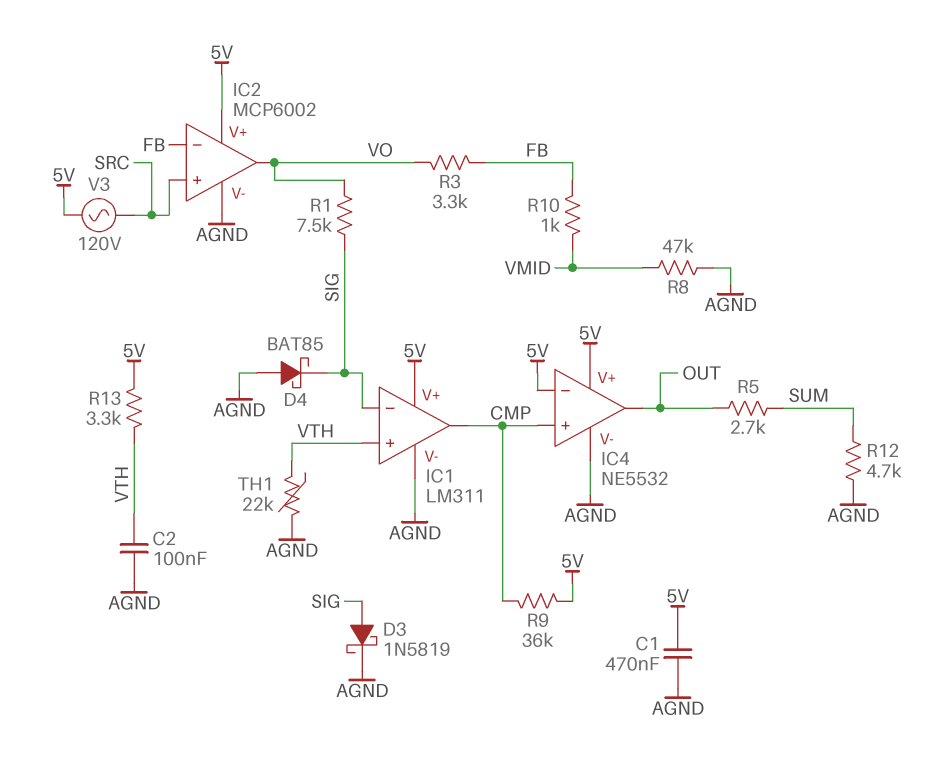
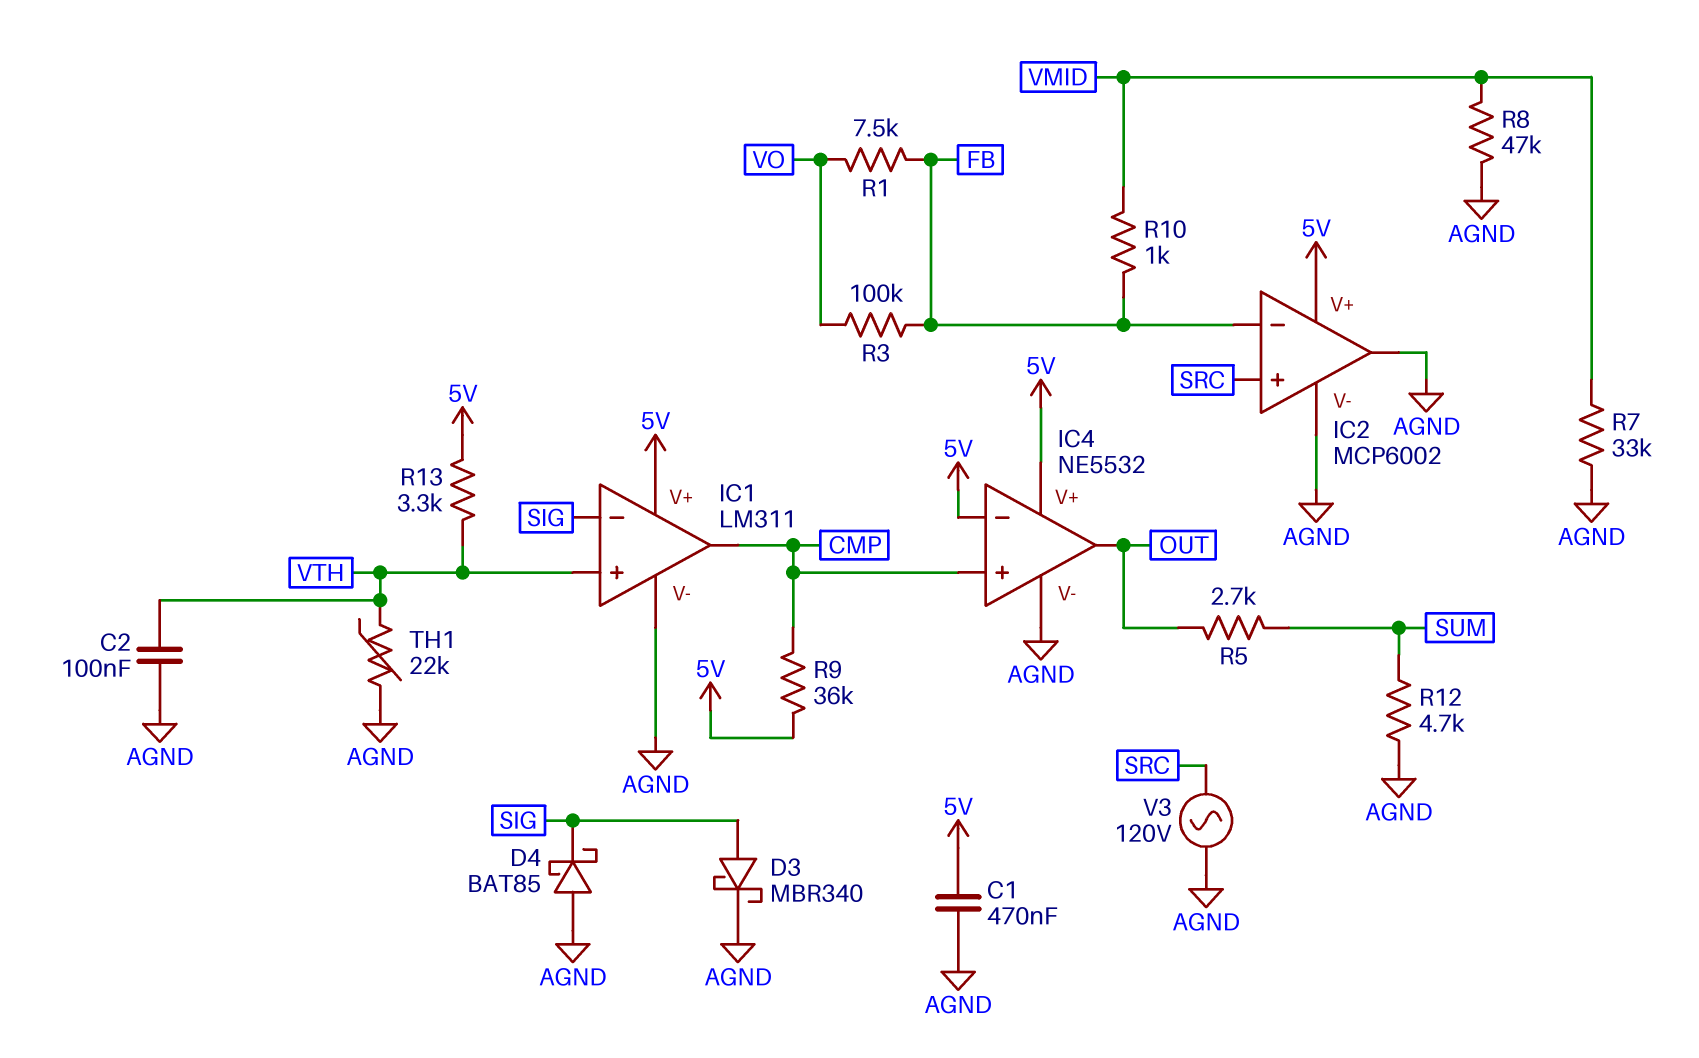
D3: schottky 1N5819 (A SIG, K AGND) -> schottky MBR340 (A SIG, K AGND)
IC2 pin out: VO -> AGND
R1: 7.5k (SIG, VO) -> 7.5k (FB, VO)
R3: 3.3k (FB, VO) -> 100k (FB, VO)
R7: none -> 33k (AGND, VMID)
V3: AC 120V (5V, SRC) -> AC 120V (AGND, SRC)

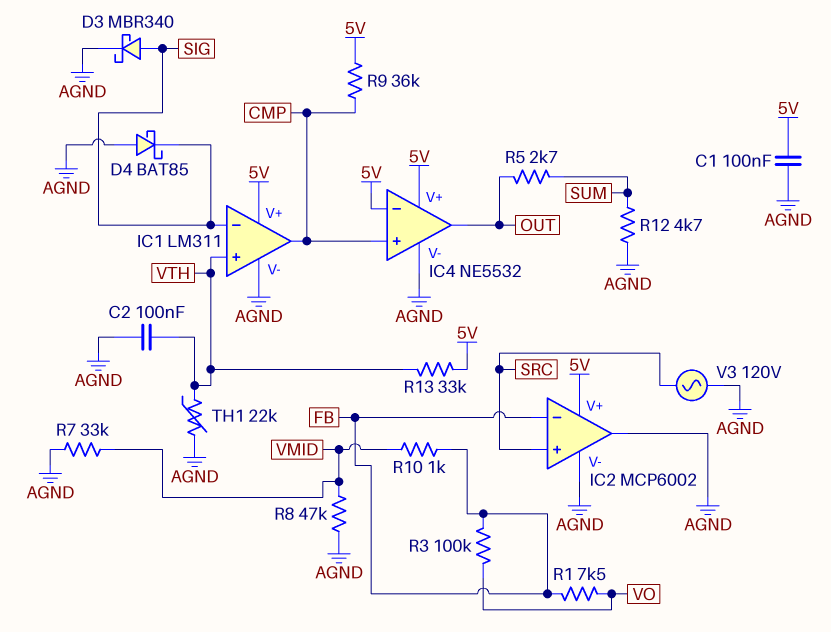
C1: 470nF (5V, AGND) -> 100nF (5V, AGND)
R13: 3.3k (5V, VTH) -> 33k (5V, VTH)

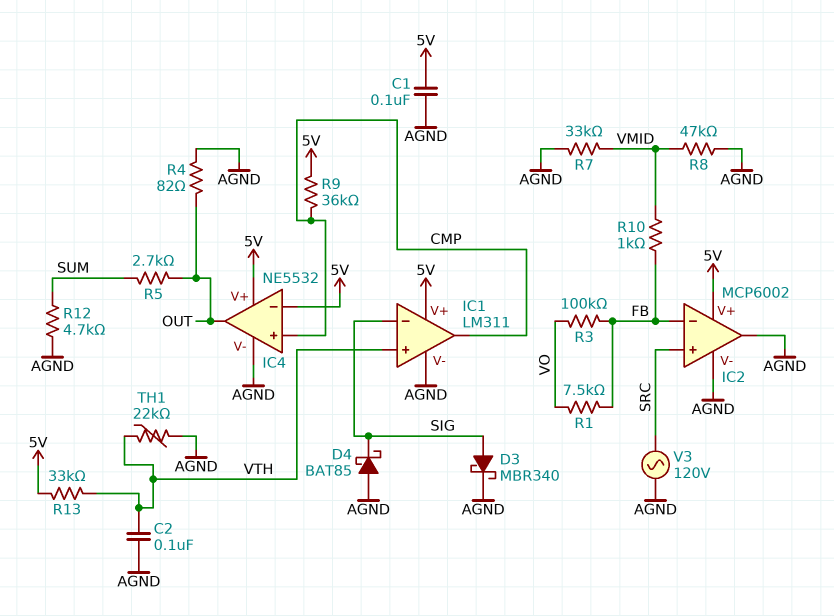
R4: none -> 82 (AGND, OUT)

